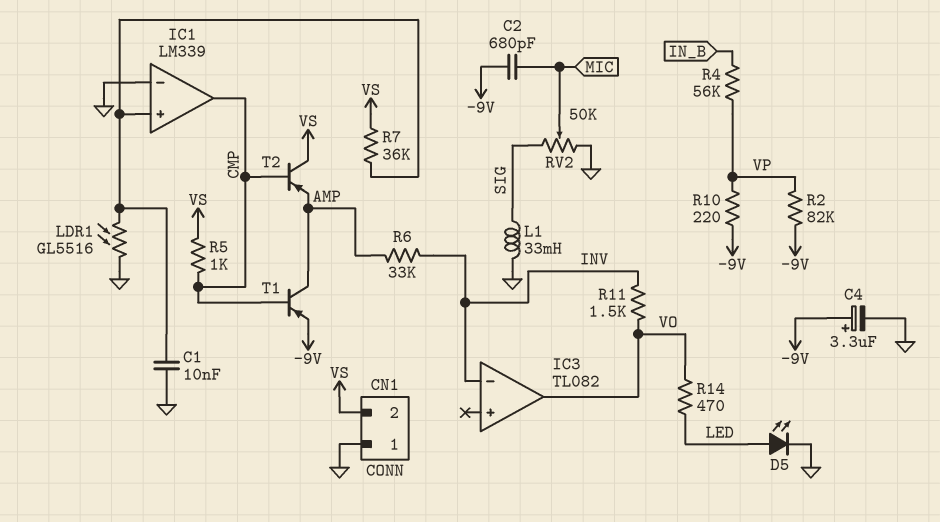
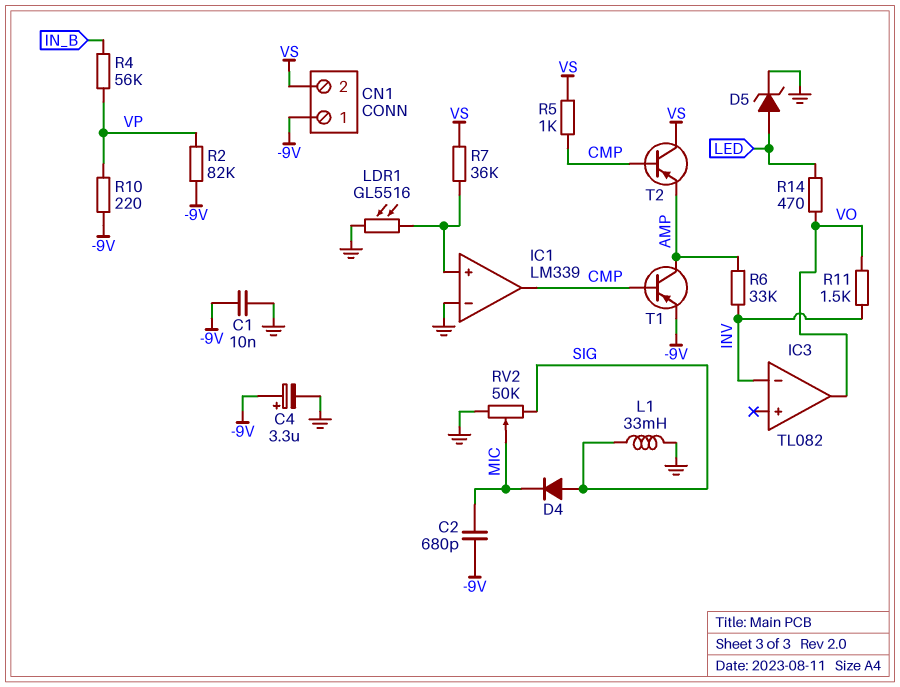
C1: 10nF (GND, IC1/in+) -> 10nF (-9V, GND)
CN1 pin 1: GND -> -9V
D4: none -> diode (A SIG, K MIC)
D5: LED (A LED, K GND) -> zener (A LED, K GND)

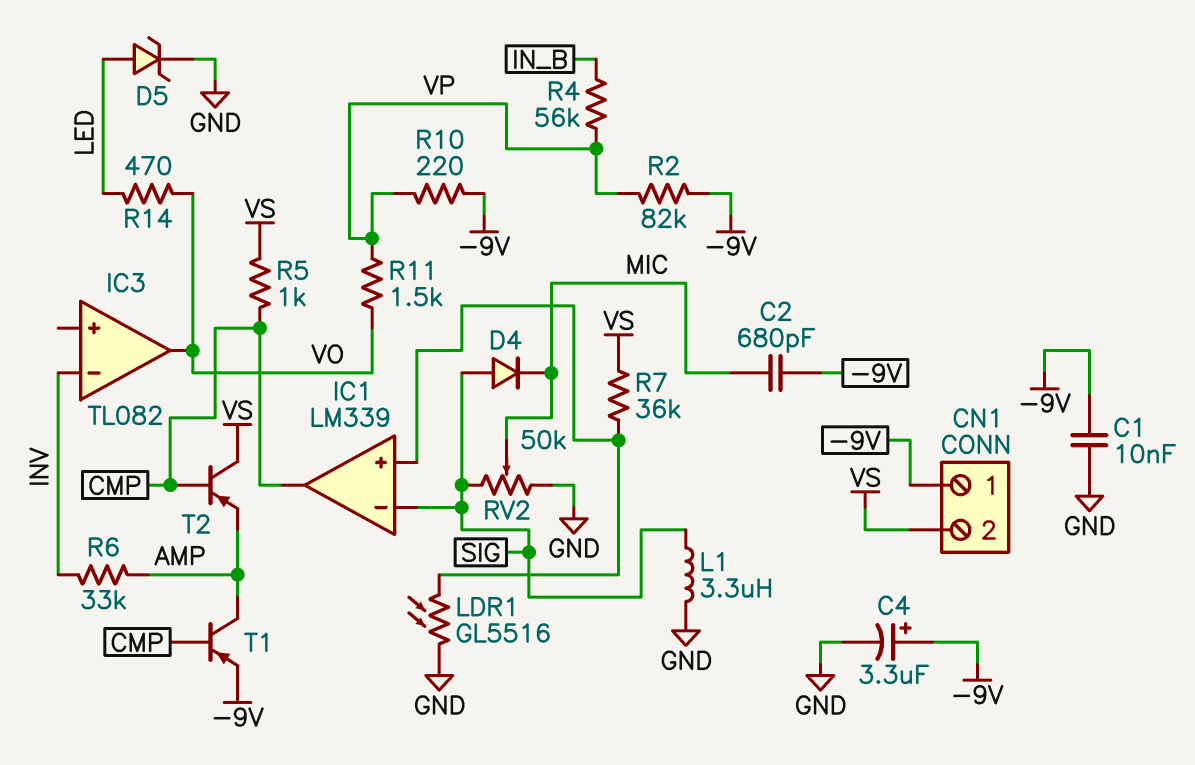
IC1 pin in-: GND -> SIG
L1: 33mH (GND, SIG) -> 3.3uH (GND, SIG)
R11: 1.5k (INV, VO) -> 1.5k (VO, VP)

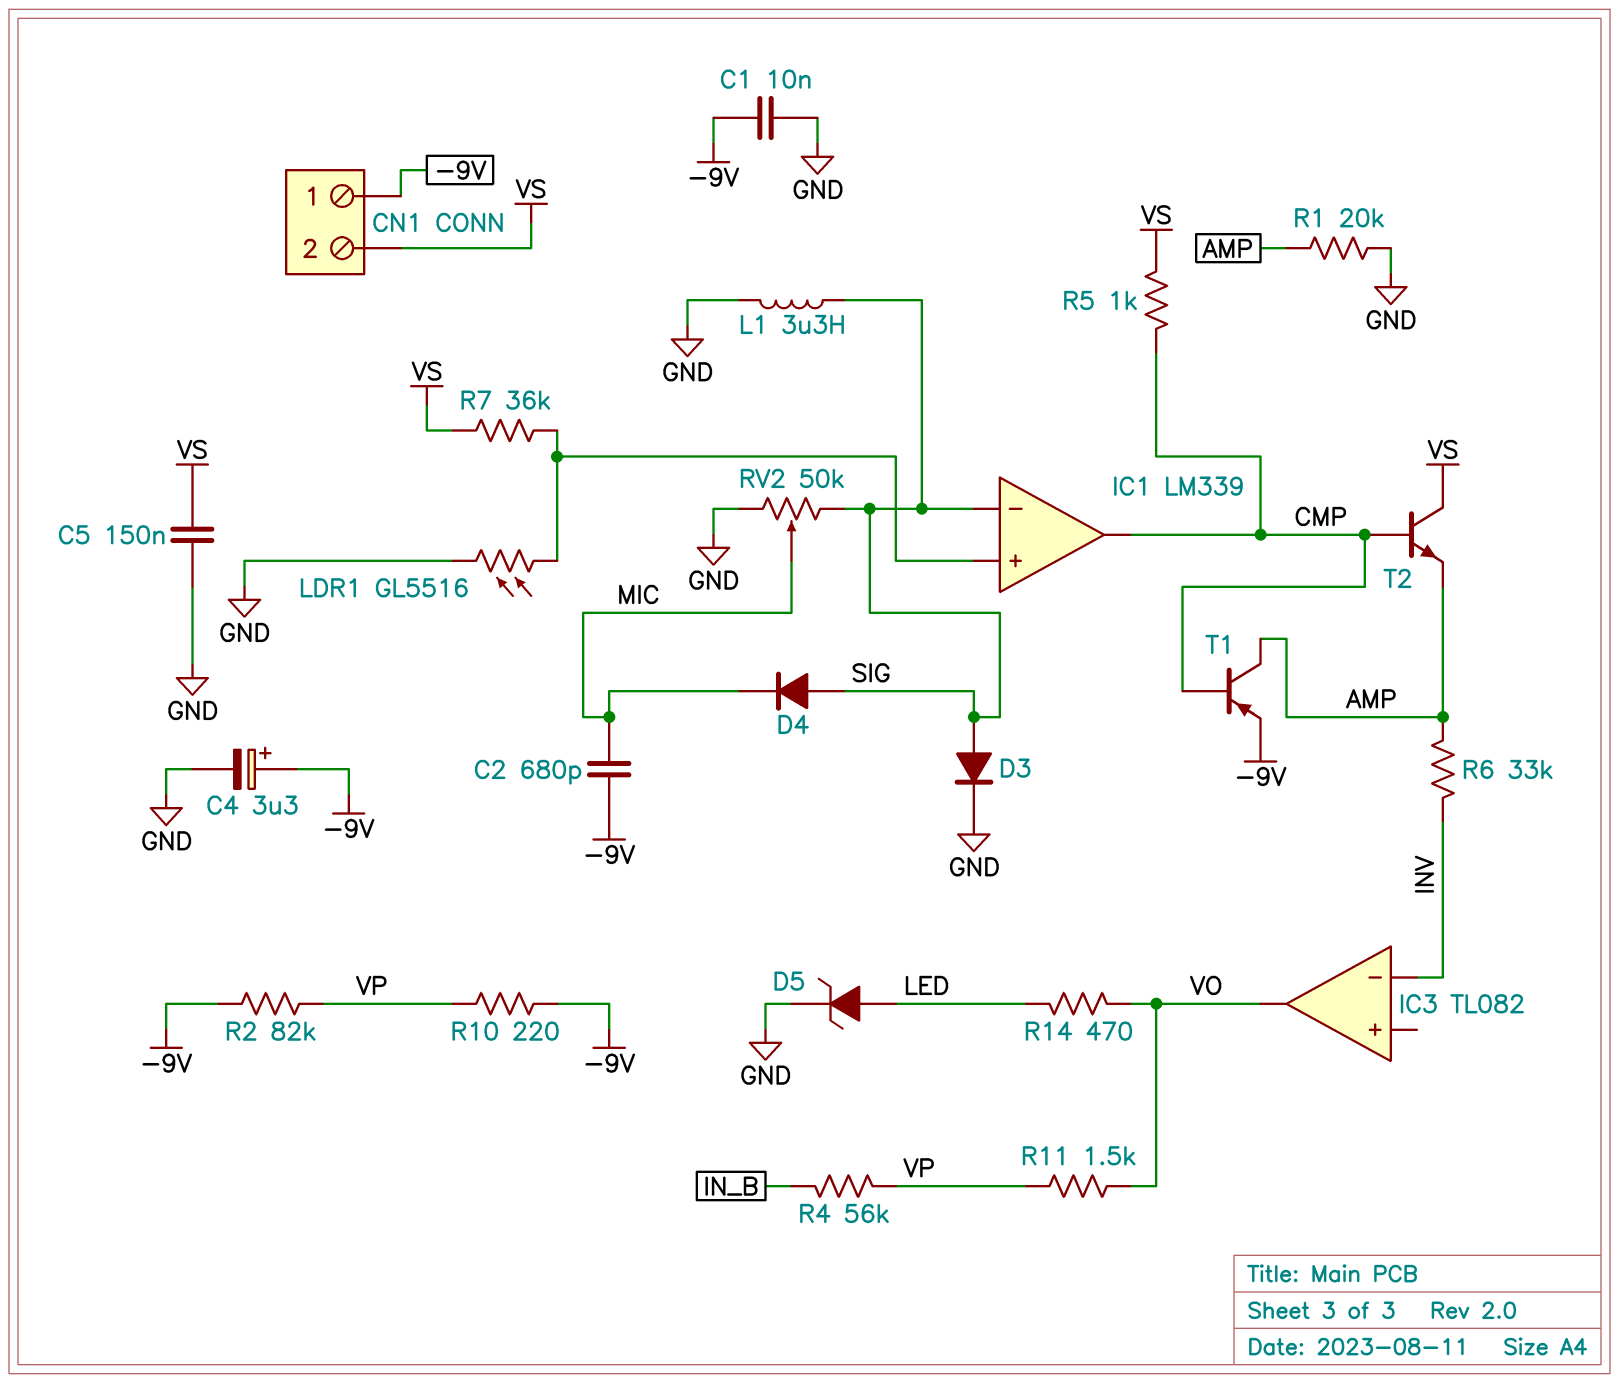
C5: none -> 150nF (GND, VS)
D3: none -> diode (A SIG, K GND)
R1: none -> 20k (AMP, GND)
T2: PNP (B CMP, C VS, E AMP) -> NPN (B CMP, C VS, E AMP)

